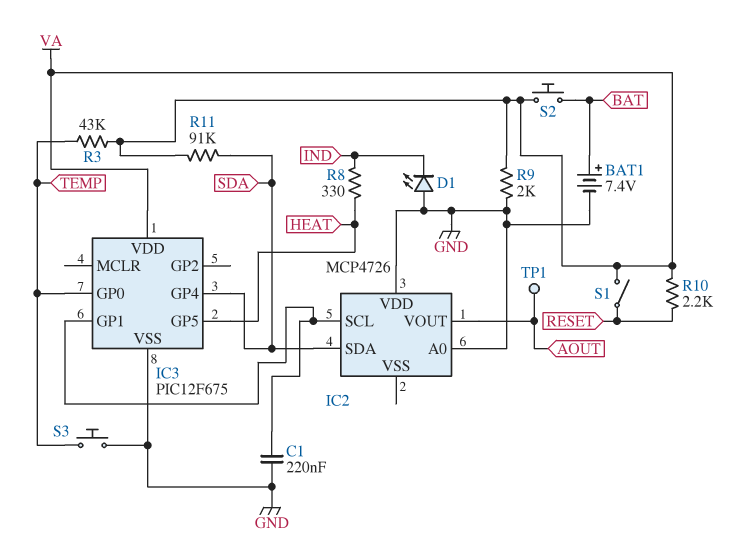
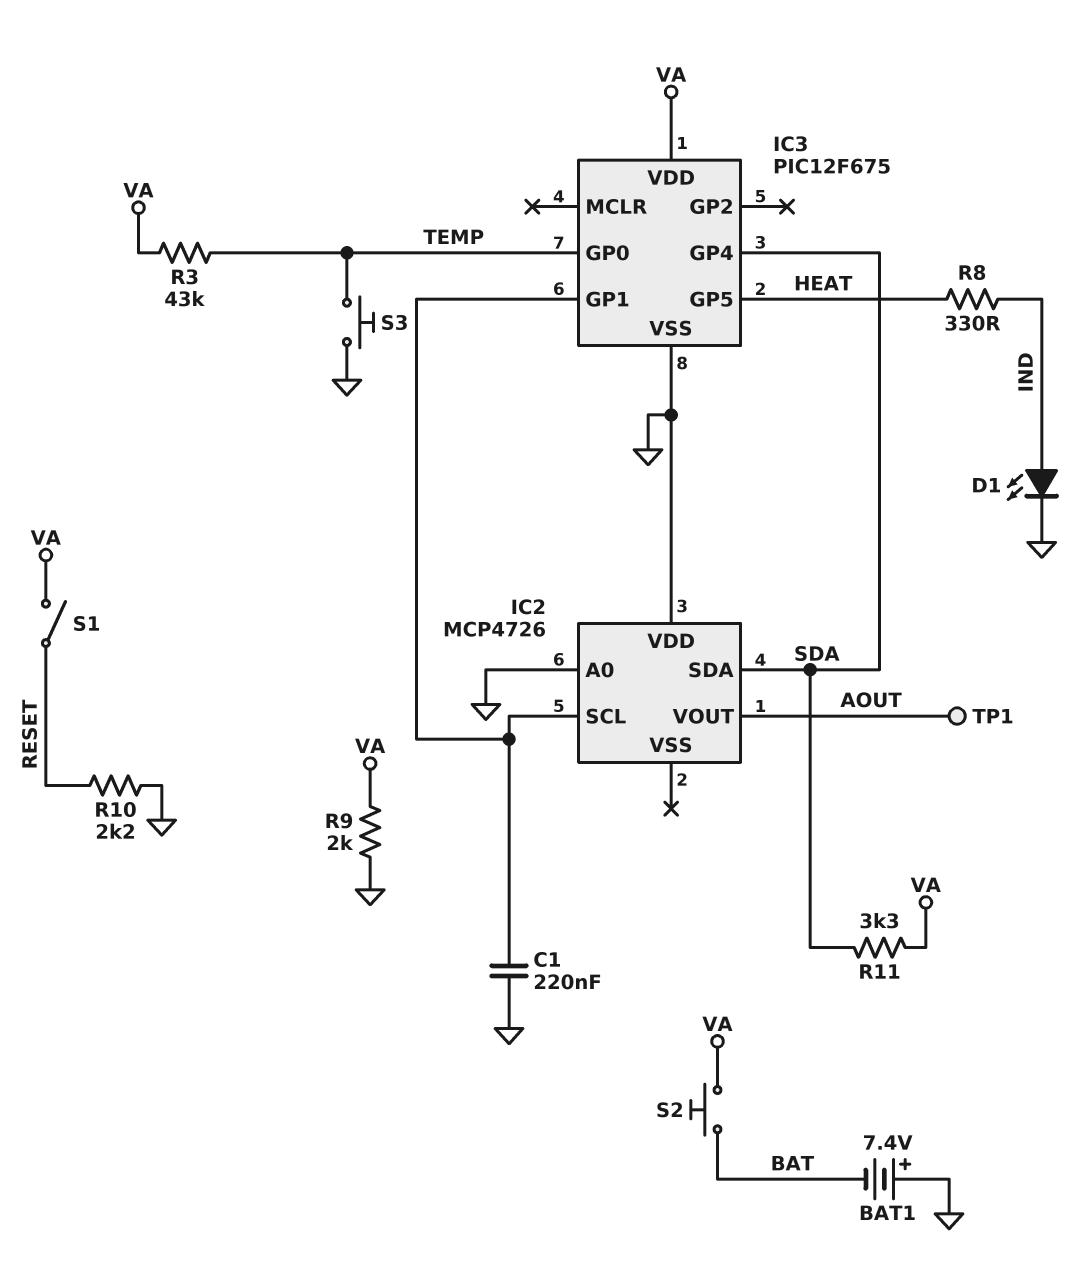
BAT1: 7.4V (plus BAT, minus GND) -> 7.4V (plus GND, minus BAT)
D1: LED (A GND, K IND) -> LED (A IND, K GND)
R10: 2.2k (RESET, VA) -> 2.2k (GND, RESET)
R11: 91k (SDA, VA) -> 3.3k (SDA, VA)

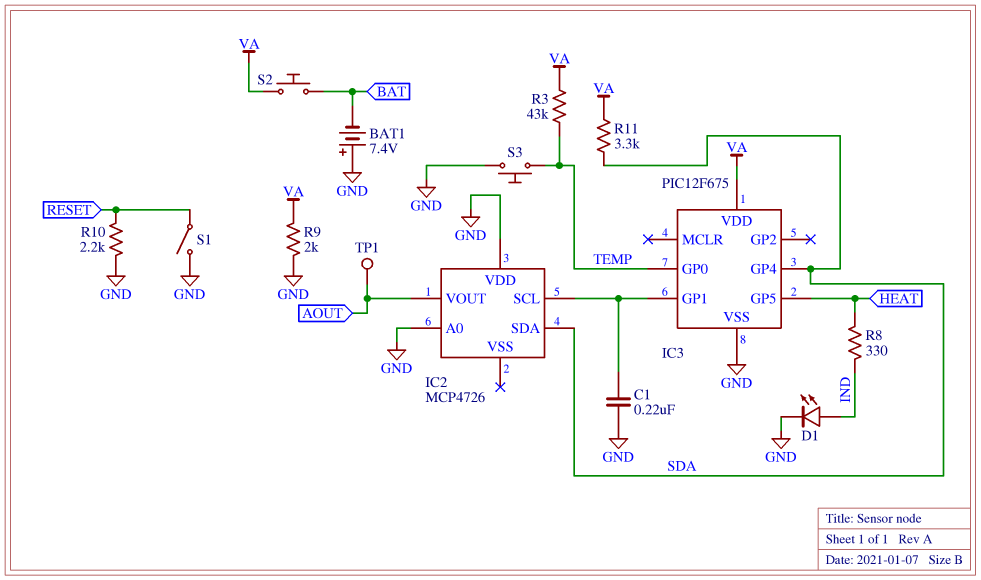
S1: switch (RESET, VA) -> switch (GND, RESET)

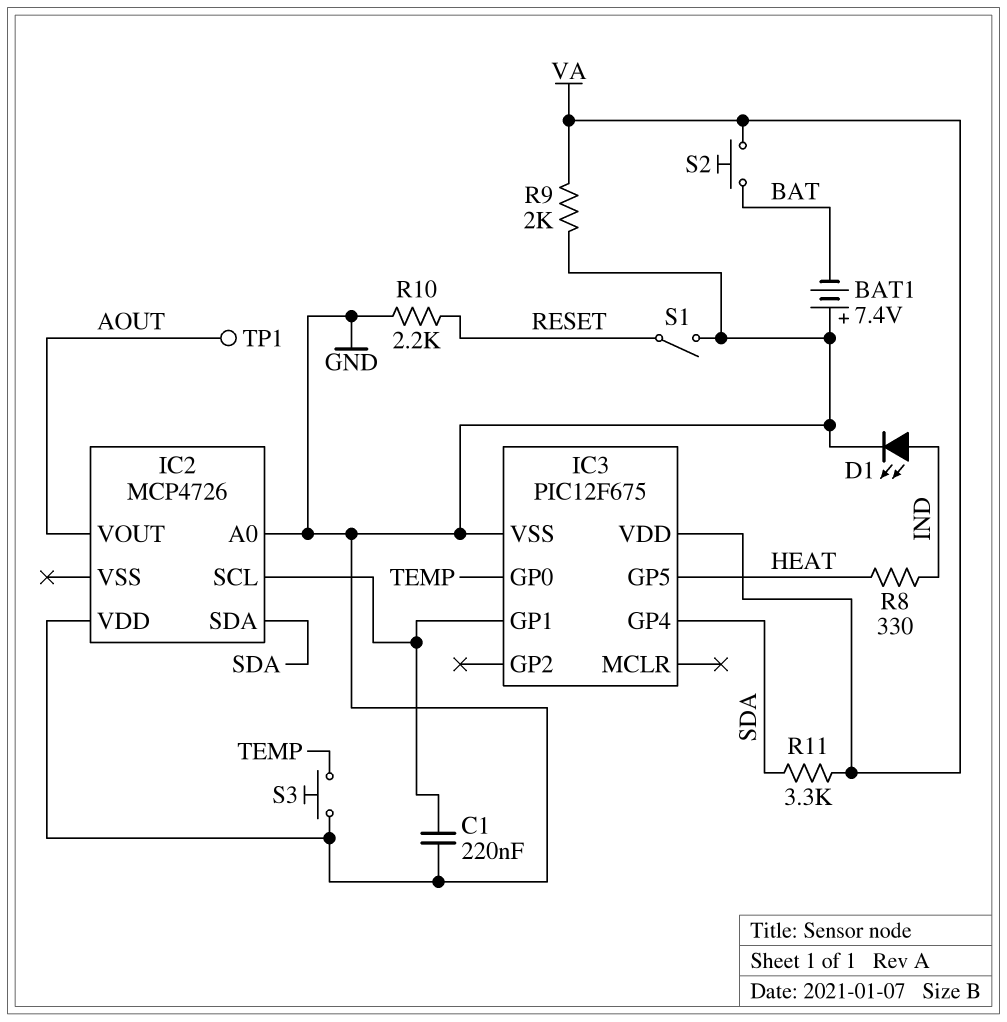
R3: 43k (TEMP, VA) -> none

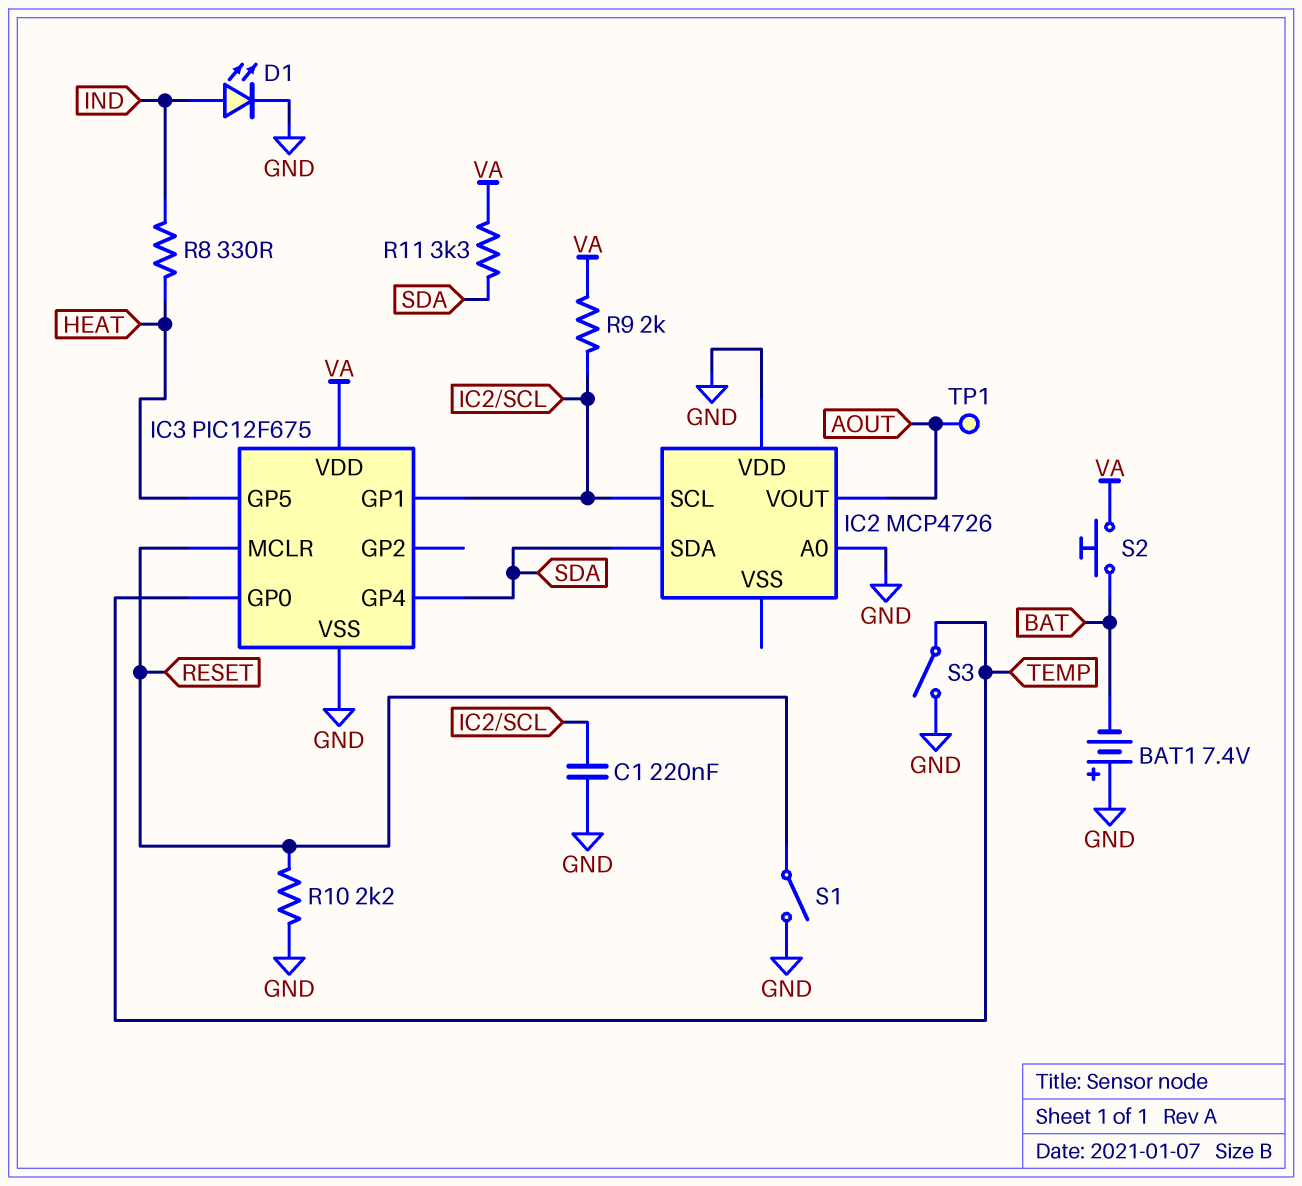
IC3 pin MCLR: none -> RESET
R9: 2k (GND, VA) -> 2k (IC2/SCL, VA)
S3: button (GND, TEMP) -> switch (GND, TEMP)

